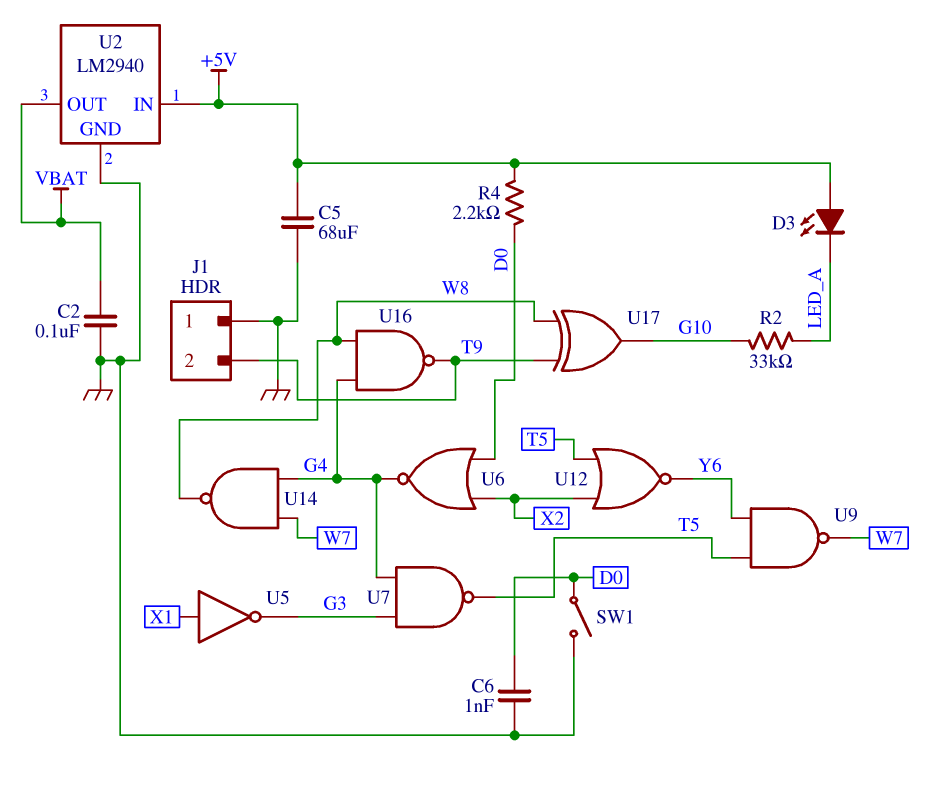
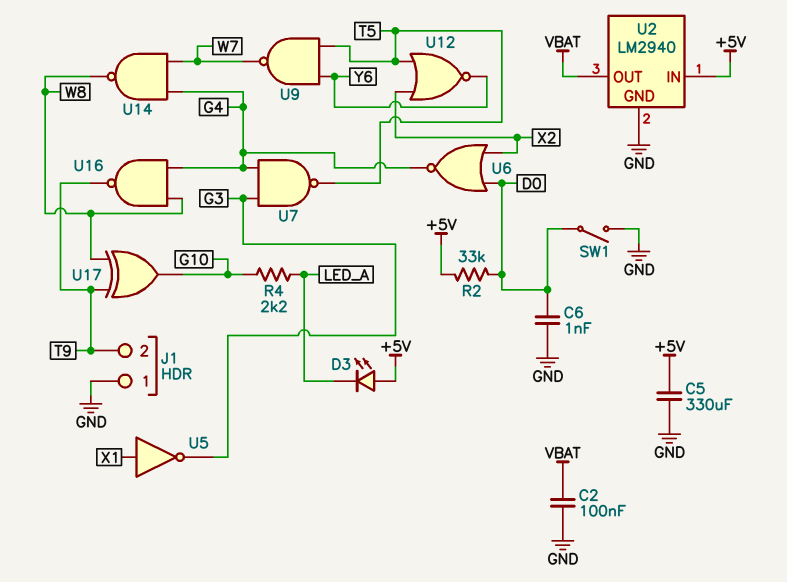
C5: 68uF (+5V, GND) -> 330uF (+5V, GND)
R2: 33k (G10, LED_A) -> 33k (+5V, D0)
R4: 2.2k (+5V, D0) -> 2.2k (G10, LED_A)

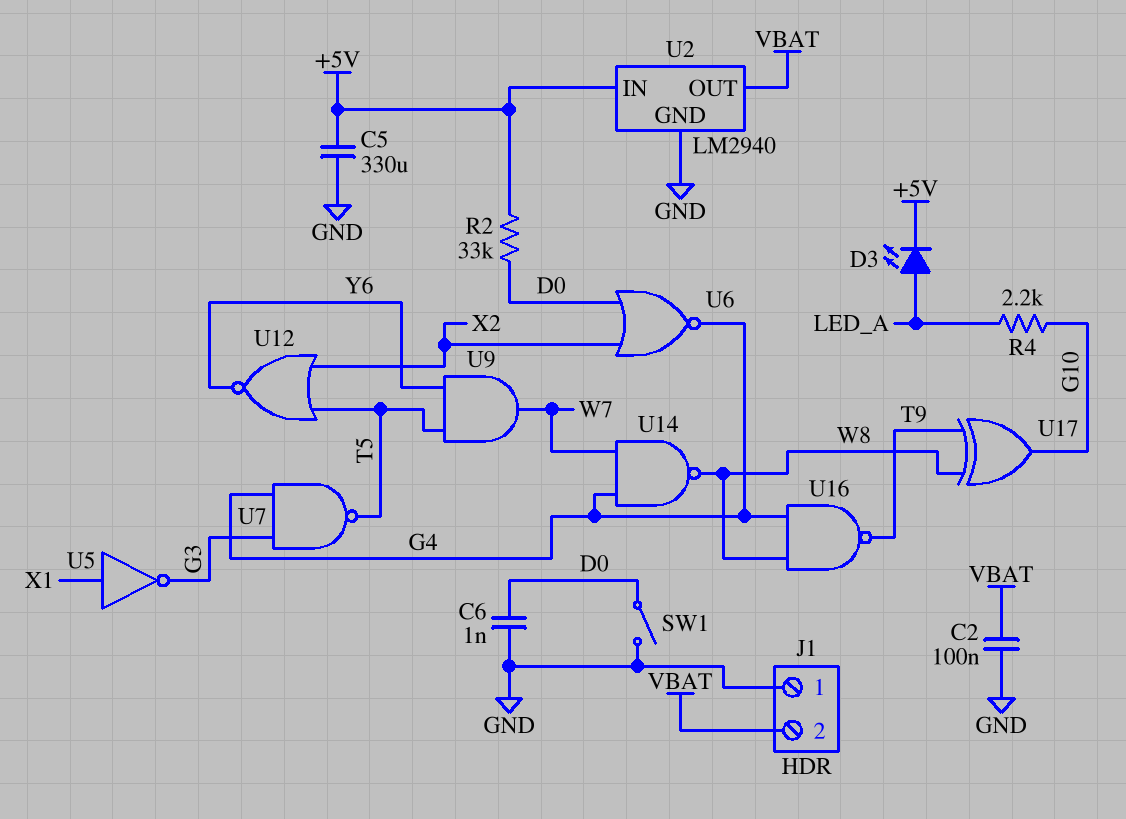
D3: LED (A +5V, K LED_A) -> LED (A LED_A, K +5V)
J1 pin 2: T9 -> VBAT
U9: NAND (in T5, in Y6, out W7) -> AND (in T5, in Y6, out W7)

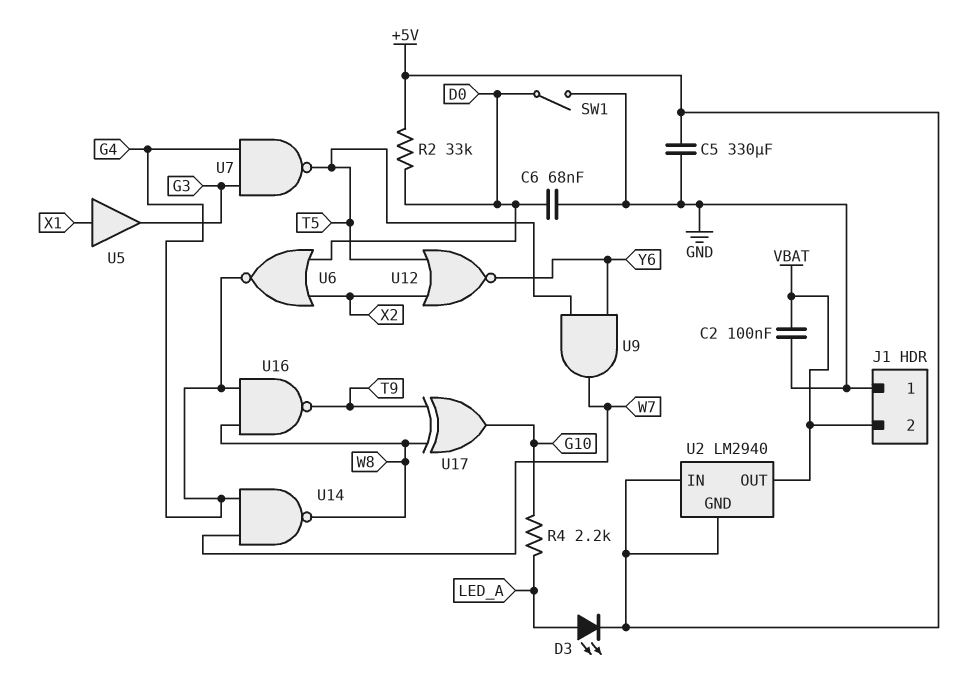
C6: 1nF (D0, GND) -> 68nF (D0, GND)
U2 pin GND: GND -> +5V
U5: NOT (in X1, out G3) -> buffer (in X1, out G3)

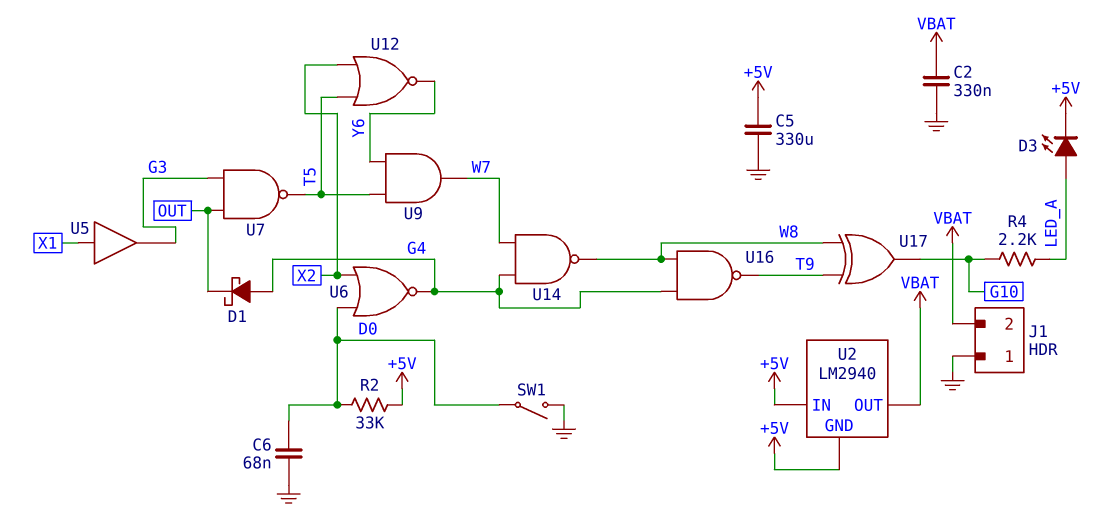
C2: 100nF (GND, VBAT) -> 330nF (GND, VBAT)
D1: none -> schottky (A G4, K OUT)
U7: NAND (in G3, in G4, out T5) -> NAND (in G3, in OUT, out T5)

